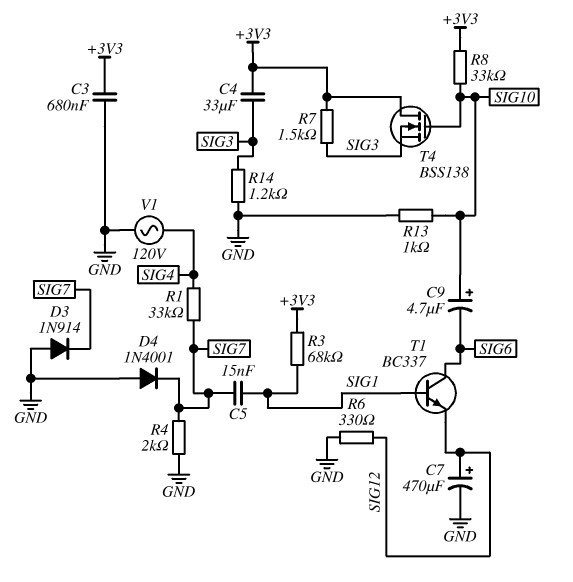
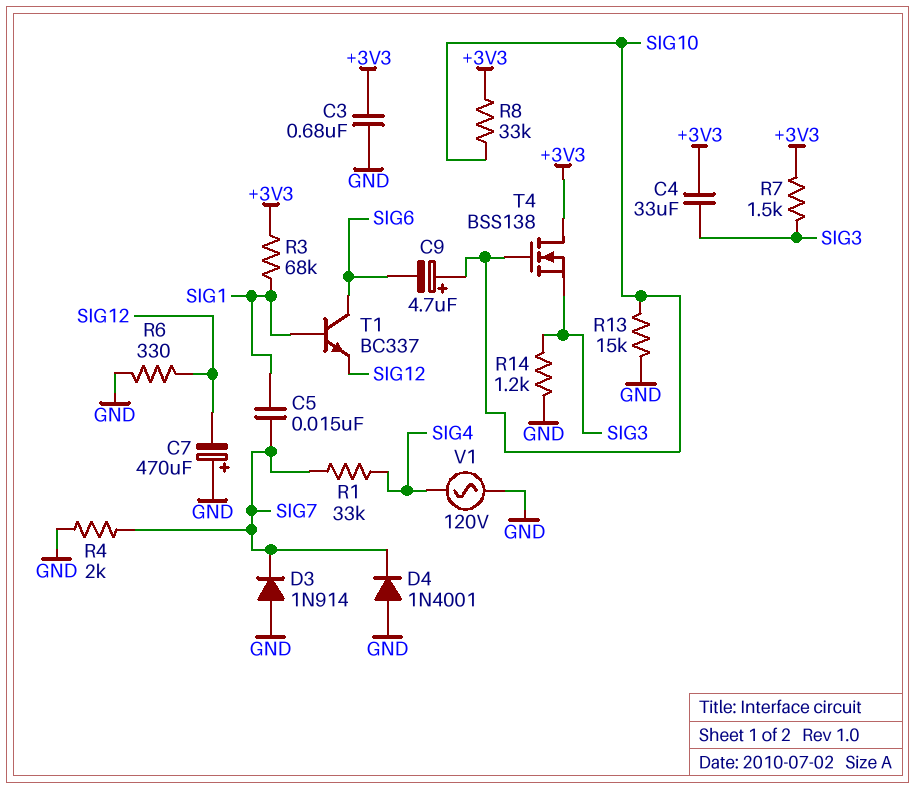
C7: 470uF (plus SIG12, minus GND) -> 470uF (plus GND, minus SIG12)
R13: 1k (GND, SIG10) -> 15k (GND, SIG10)

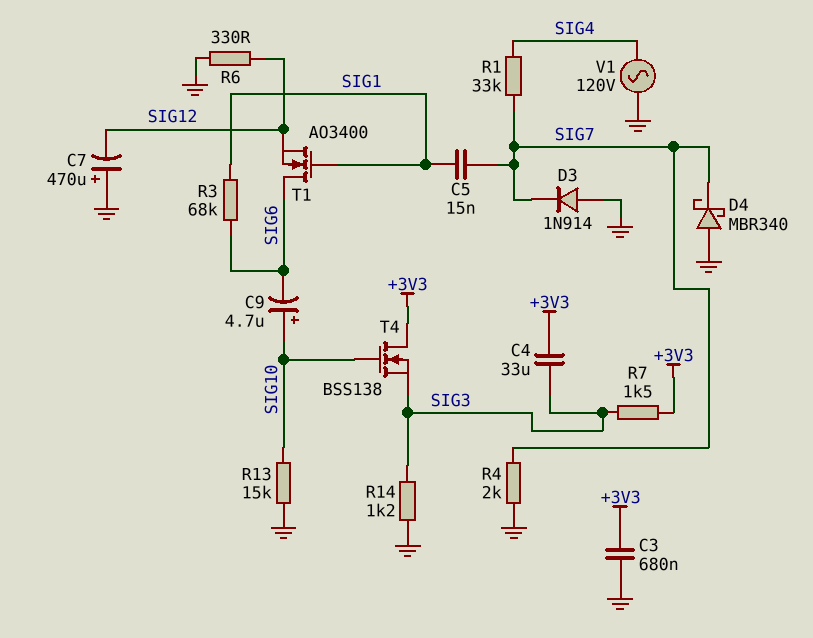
D4: diode 1N4001 (A GND, K SIG7) -> schottky MBR340 (A GND, K SIG7)
R3: 68k (+3V3, SIG1) -> 68k (SIG1, SIG6)
R8: 33k (+3V3, SIG10) -> none
T1: NPN BC337 (B SIG1, C SIG6, E SIG12) -> NMOS AO3400 (G SIG1, D SIG6, S SIG12)

